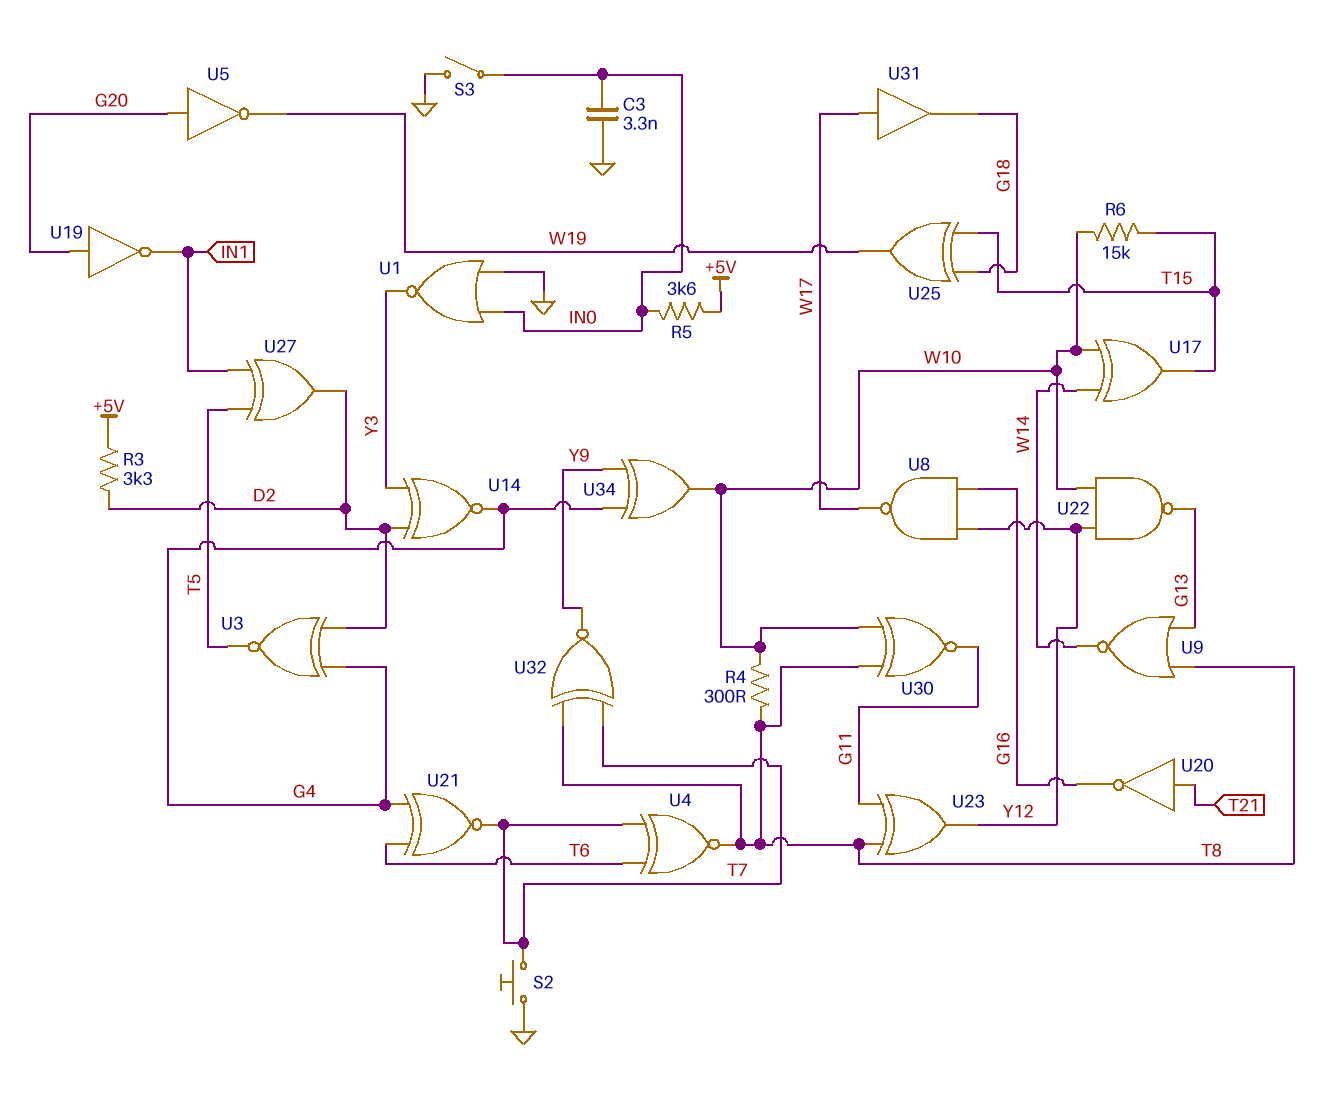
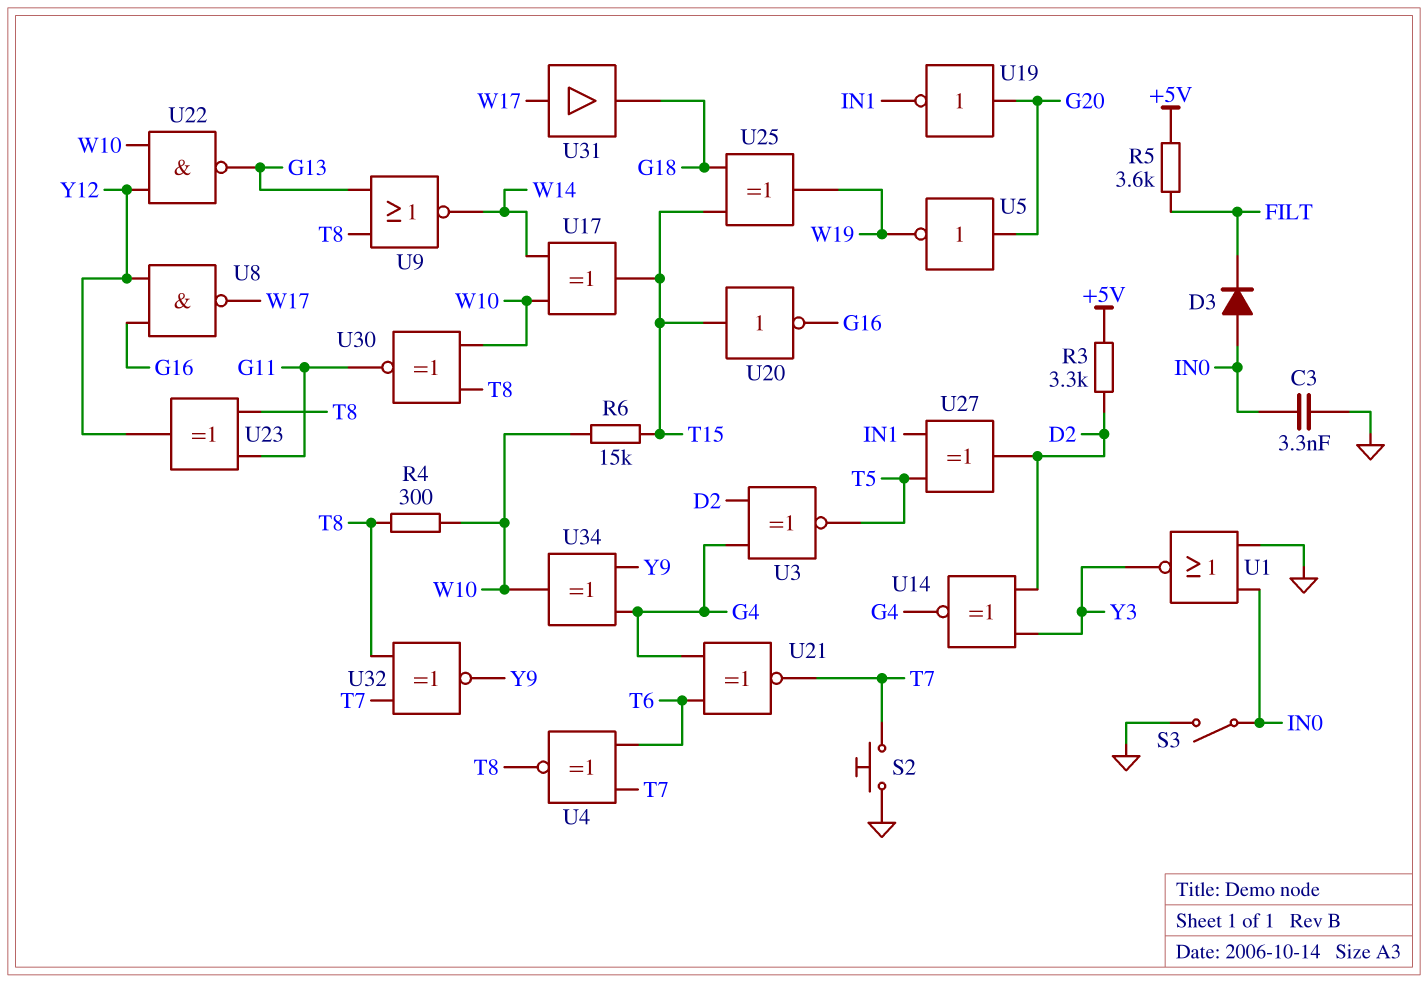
D3: none -> diode (A IN0, K FILT)
R5: 3.6k (+5V, IN0) -> 3.6k (+5V, FILT)
U20: NOT (in T21, out G16) -> NOT (in T15, out G16)

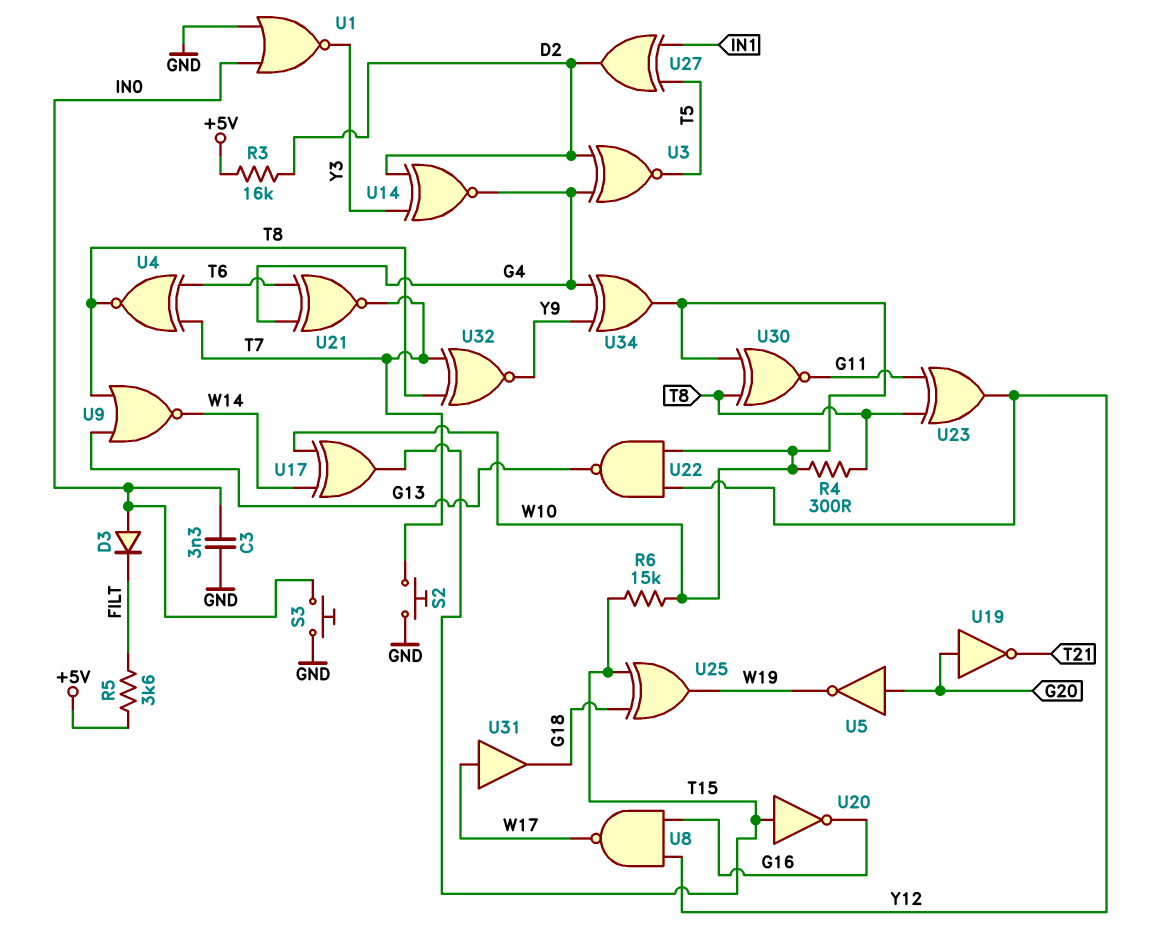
R3: 3.3k (+5V, D2) -> 16k (+5V, D2)
S3: switch (GND, IN0) -> button (GND, IN0)
U19: NOT (in G20, out IN1) -> NOT (in G20, out T21)

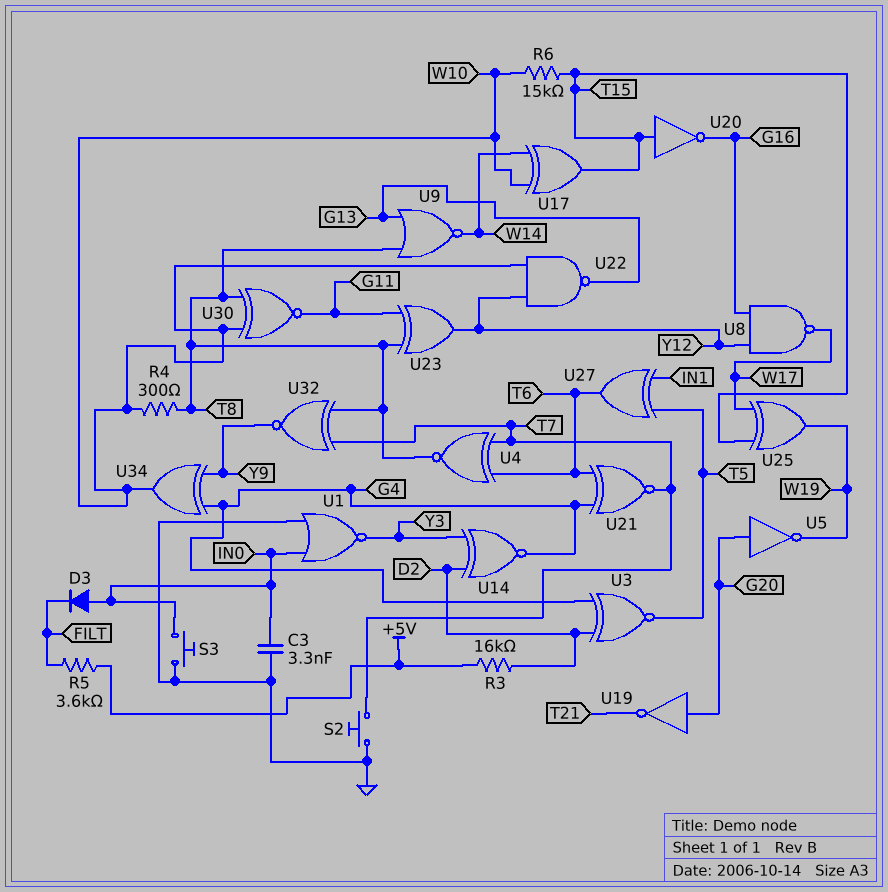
U25: XOR (in G18, in T15, out W19) -> XOR (in T15, in W17, out W19)
U27: XOR (in IN1, in T5, out D2) -> XOR (in IN1, in T5, out T6)
U31: buffer (in W17, out G18) -> none

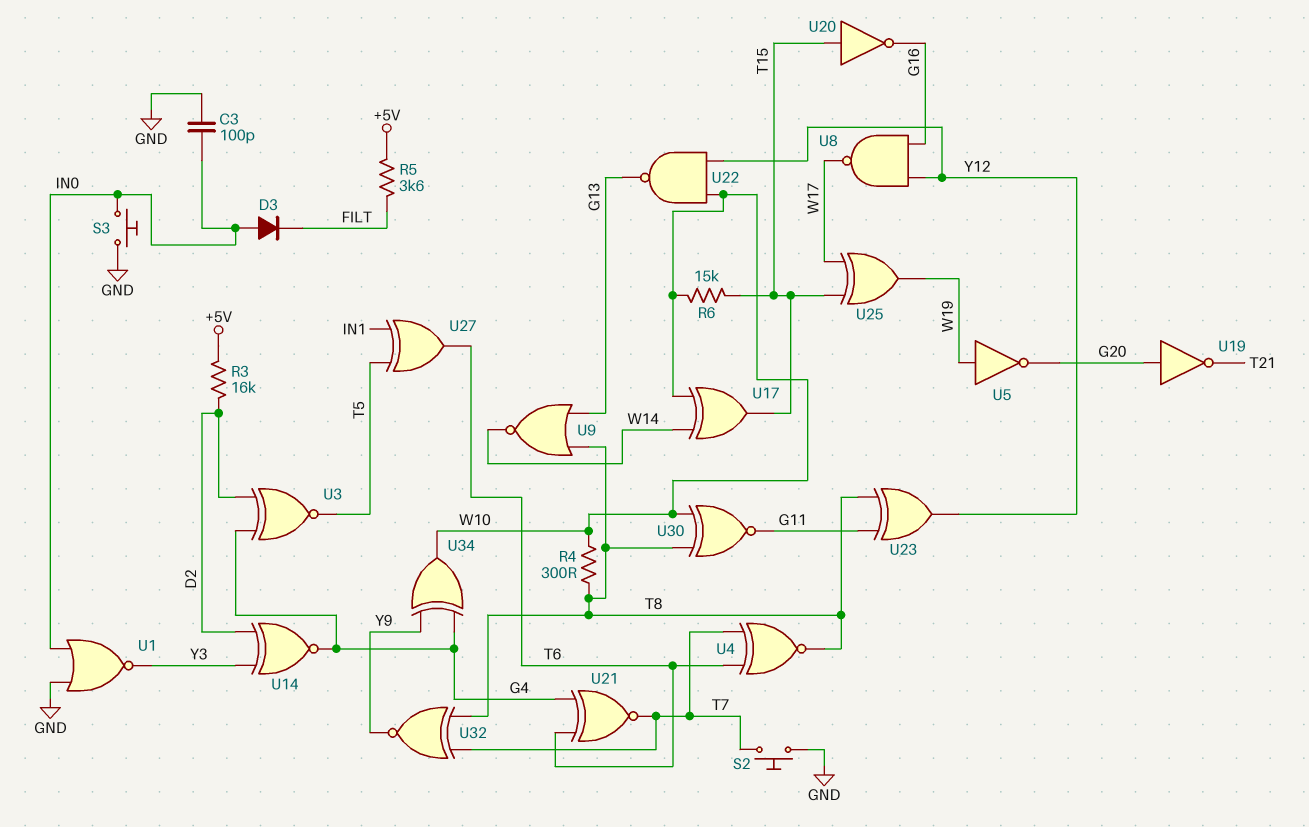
C3: 3.3nF (GND, IN0) -> 100pF (GND, IN0)
U5: NOT (in G20, out W19) -> NOT (in W19, out G20)

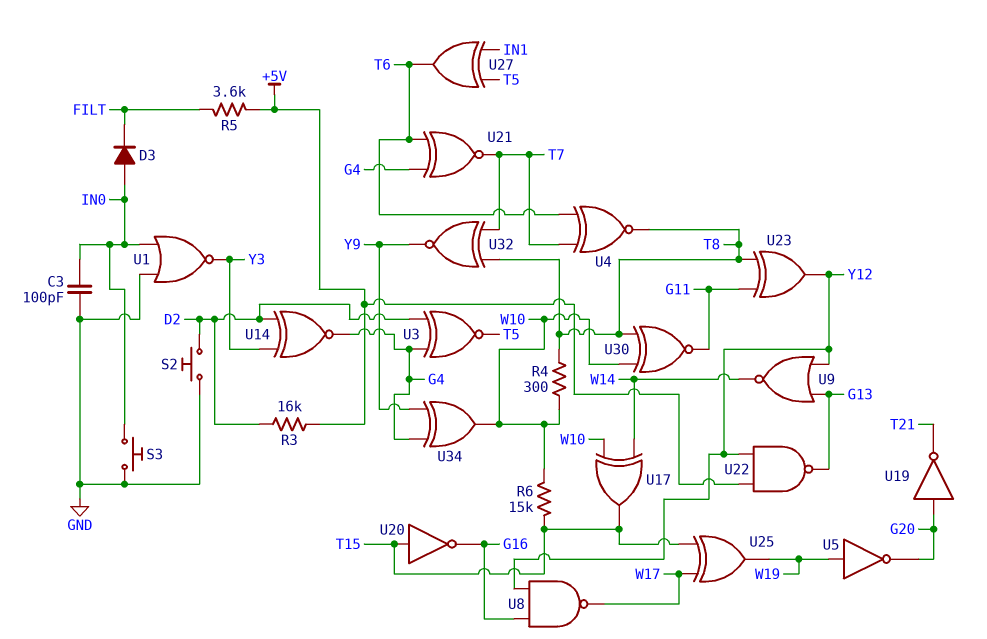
S2: button (GND, T7) -> button (D2, GND)
U9: NOR (in G13, in T8, out W14) -> NOR (in G13, in Y12, out W14)
U22: NAND (in W10, in Y12, out G13) -> NAND (in +5V, in Y12, out G13)

